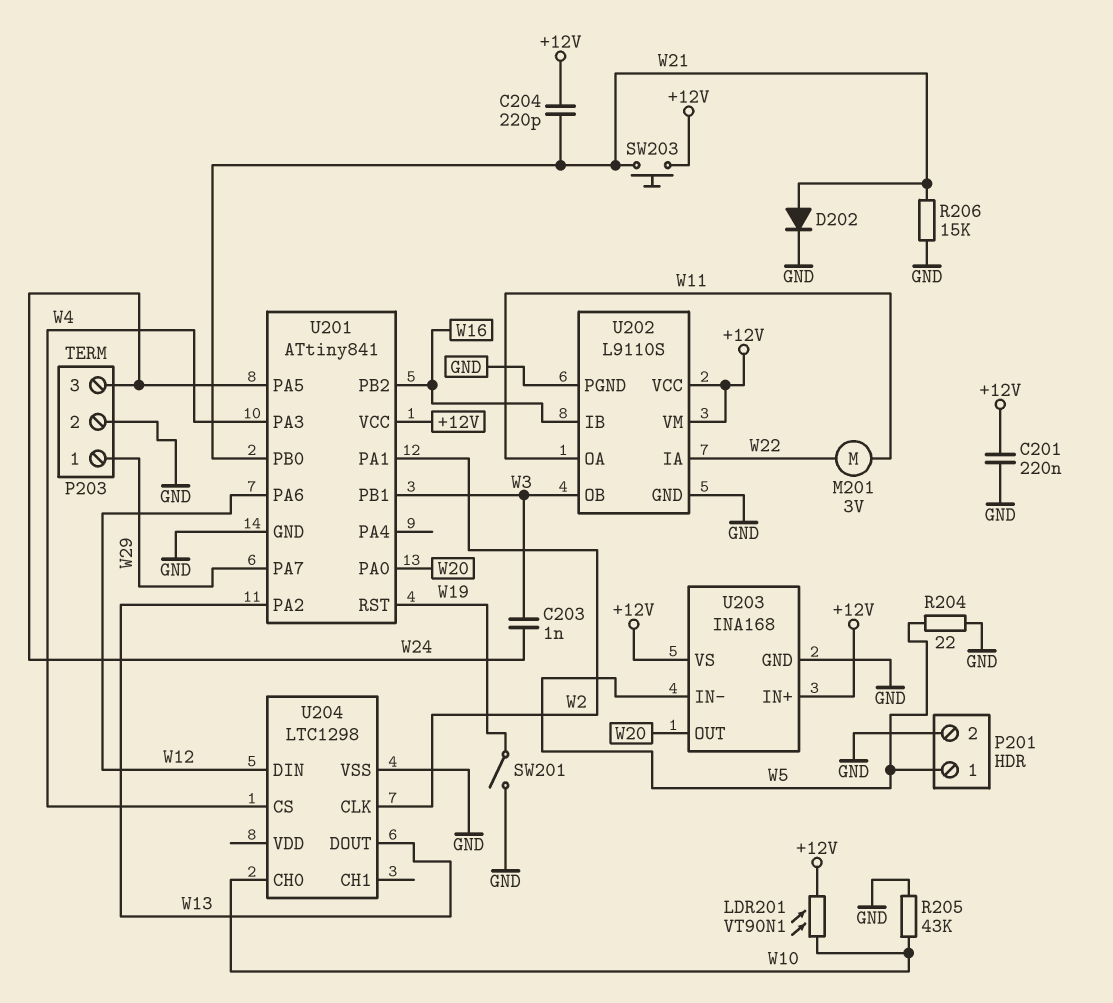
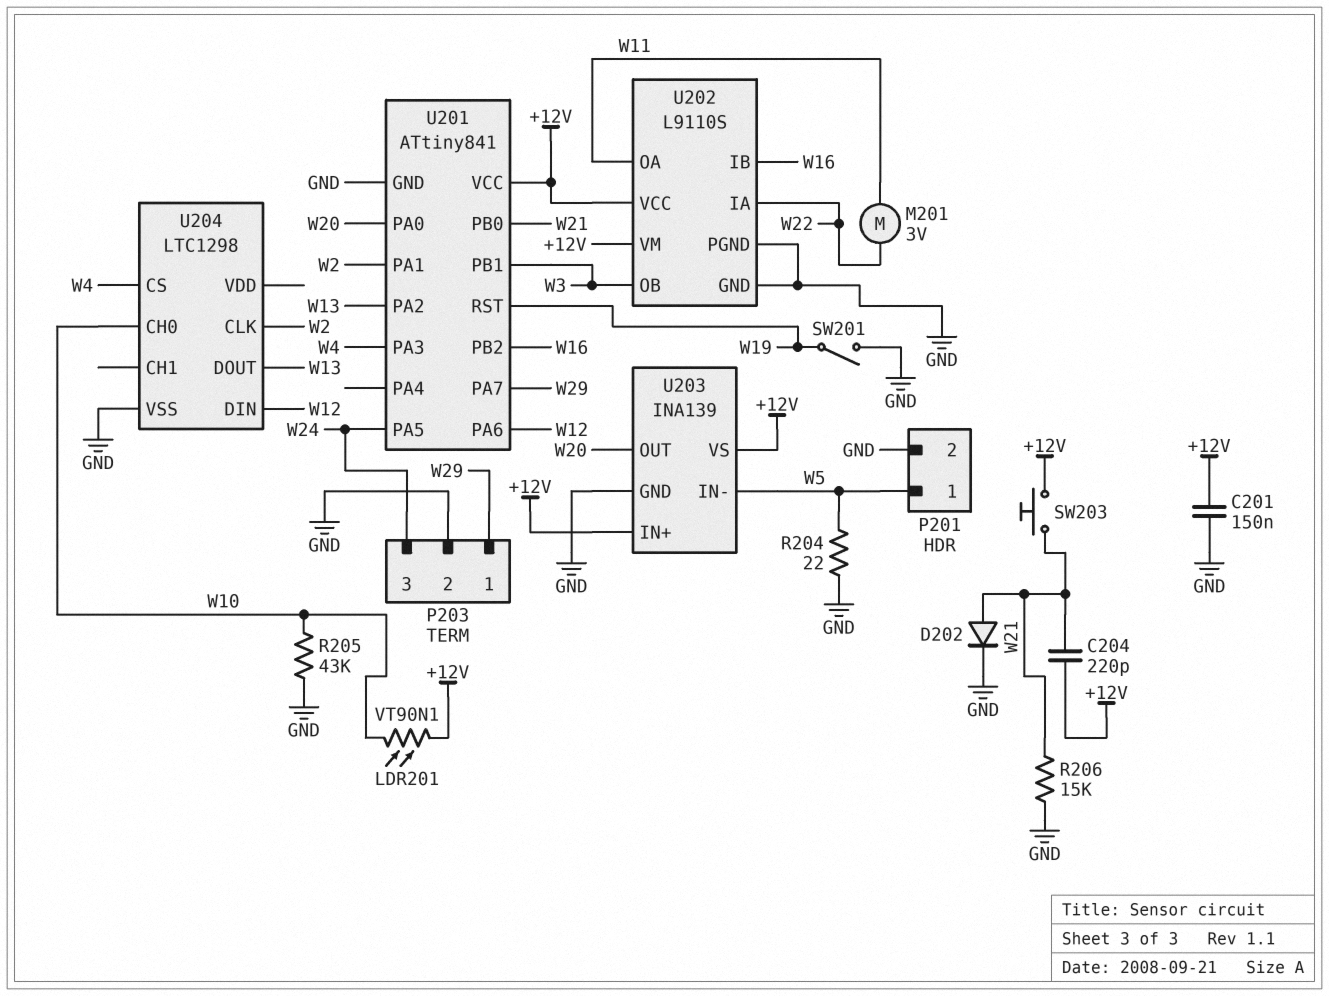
C201: 220nF (+12V, GND) -> 150nF (+12V, GND)
C203: 1nF (W3, W24) -> none
U203: INA168 -> INA139

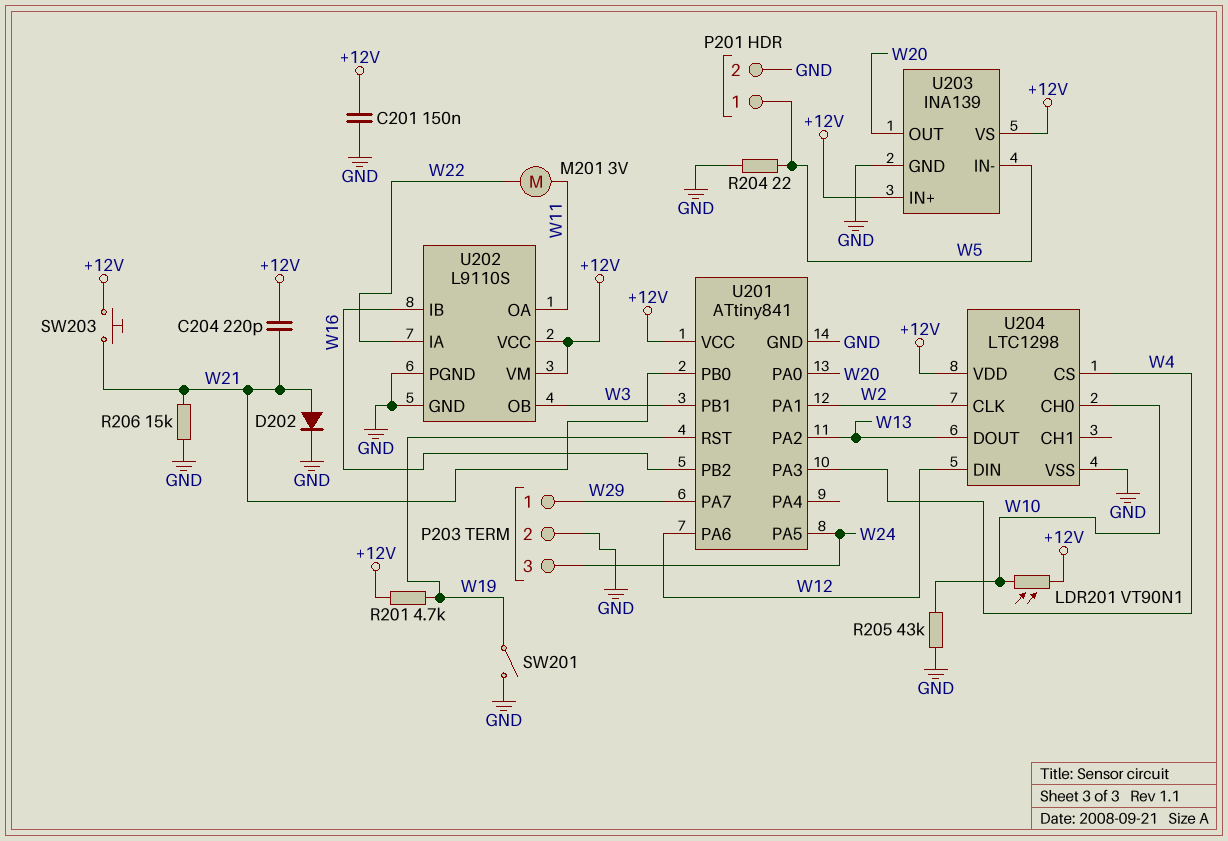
R201: none -> 4.7k (+12V, W19)
U204 pin VDD: none -> +12V

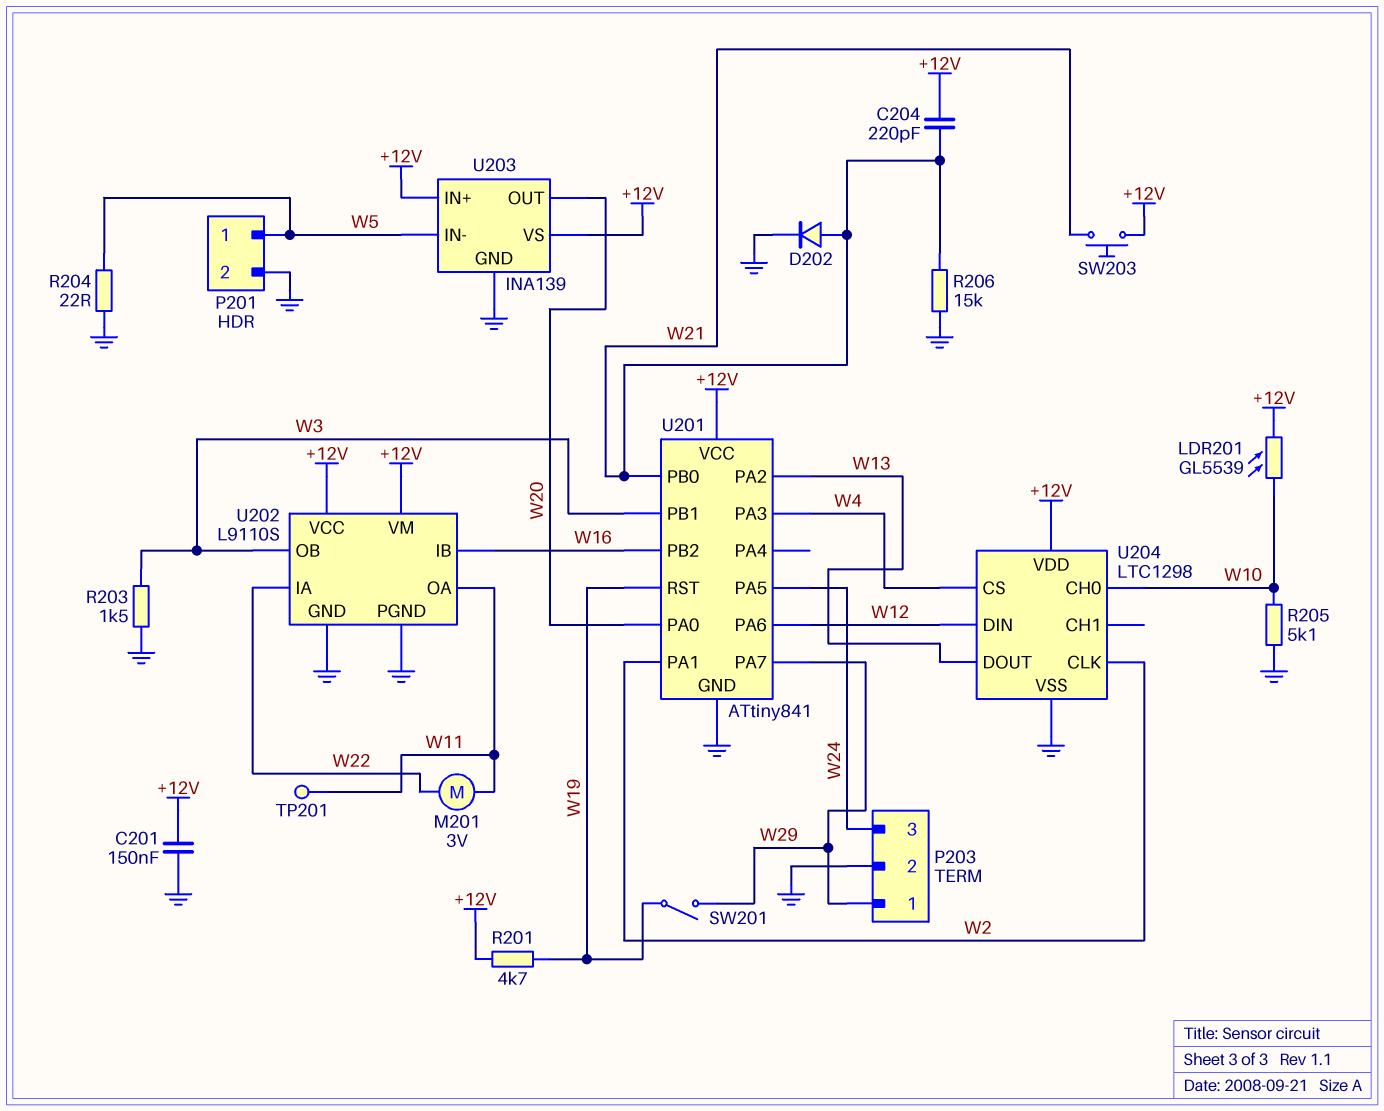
LDR201: VT90N1 (+12V, W10) -> GL5539 (+12V, W10)
R203: none -> 1.5k (GND, W3)
R205: 43k (GND, W10) -> 5.1k (GND, W10)
SW201: switch (GND, W19) -> switch (W19, W29)
TP201: none -> test point (W11)

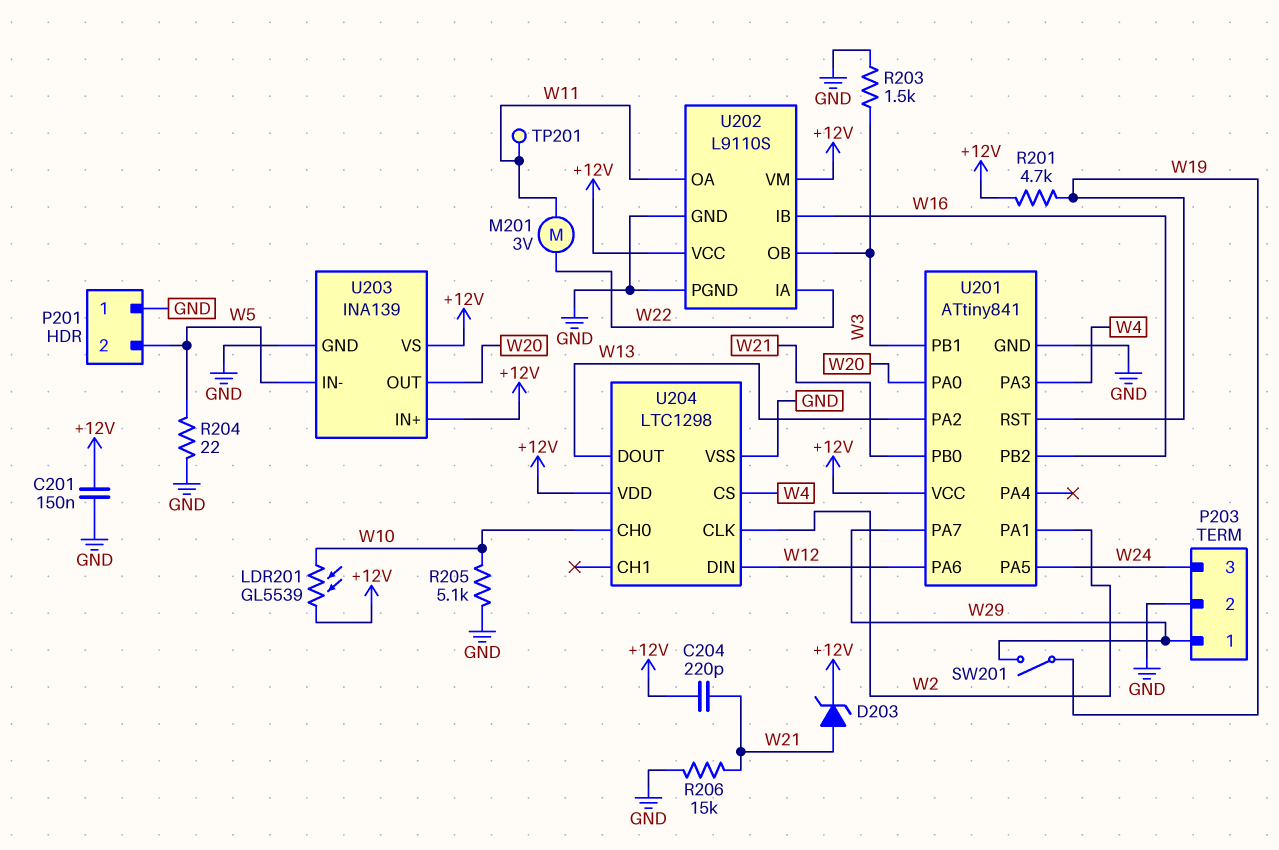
D202: diode (A W21, K GND) -> none
D203: none -> zener (A W21, K +12V)
P201 pin 1: W5 -> GND
P201 pin 2: GND -> W5
SW203: button (+12V, W21) -> none

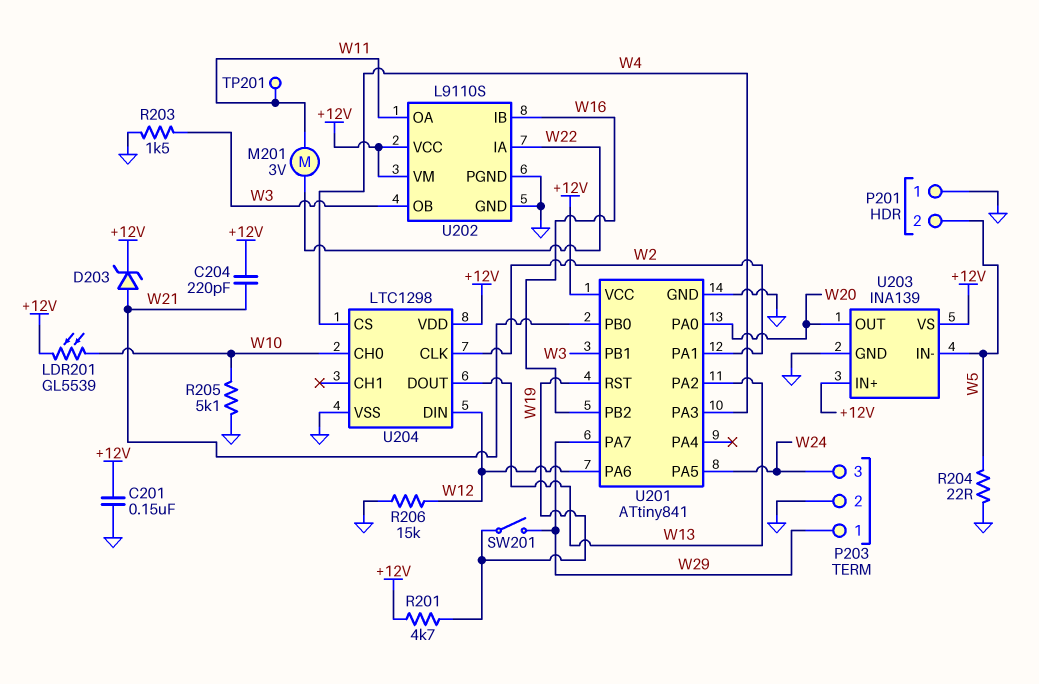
R206: 15k (GND, W21) -> 15k (GND, W12)

